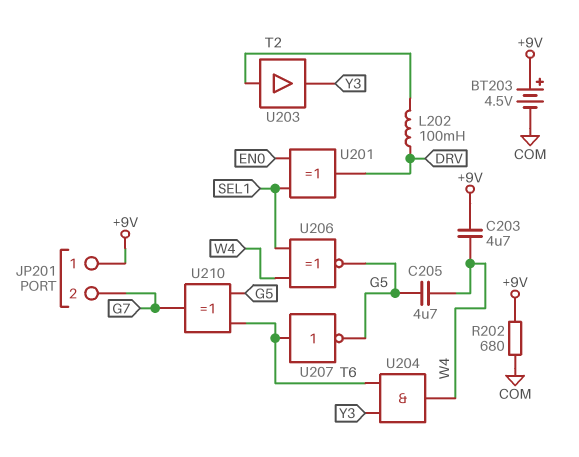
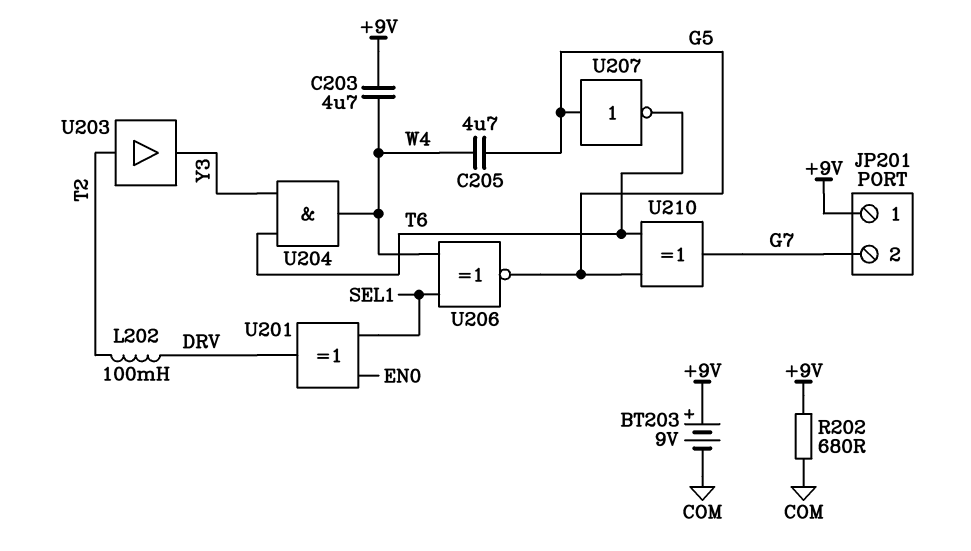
BT203: 4.5V (plus +9V, minus COM) -> 9V (plus +9V, minus COM)
U207: NOT (in T6, out G5) -> NOT (in G5, out T6)

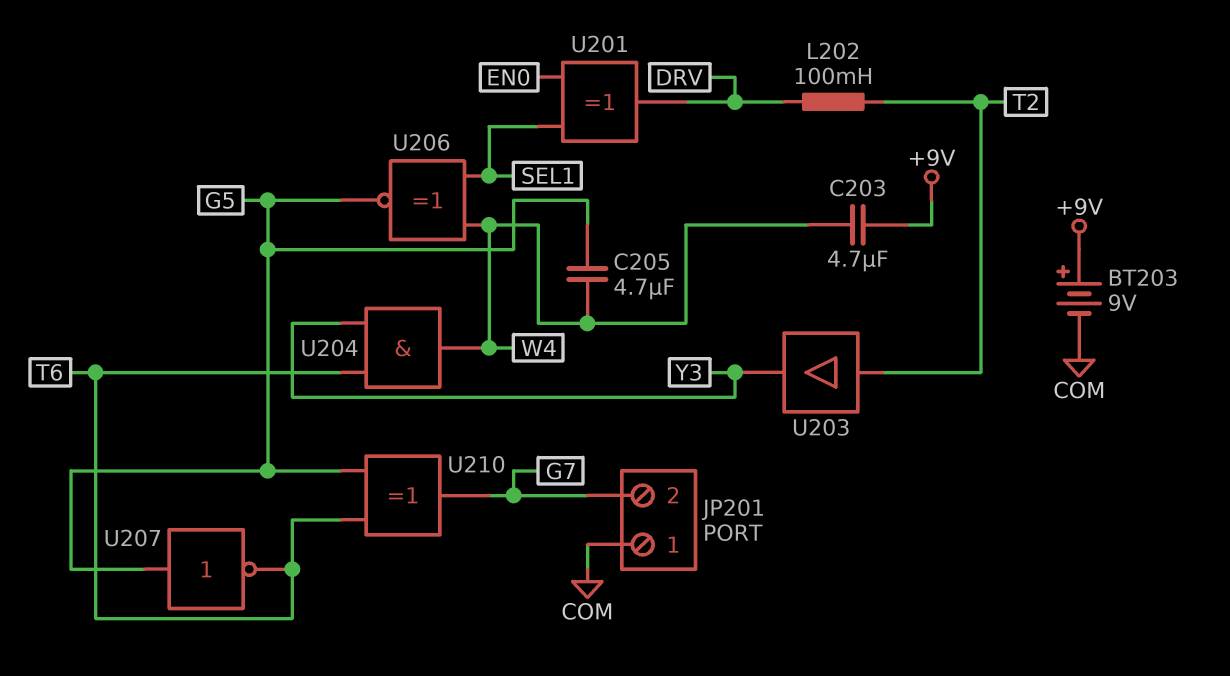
JP201 pin 1: +9V -> COM
R202: 680 (+9V, COM) -> none

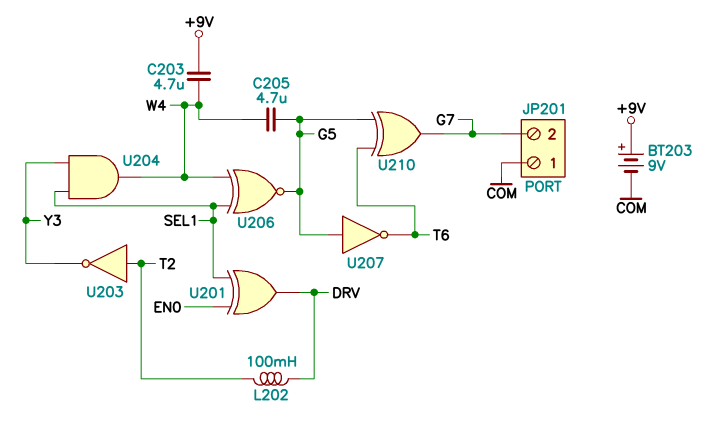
U203: buffer (in T2, out Y3) -> NOT (in T2, out Y3)
U204: AND (in T6, in Y3, out W4) -> AND (in SEL1, in Y3, out W4)

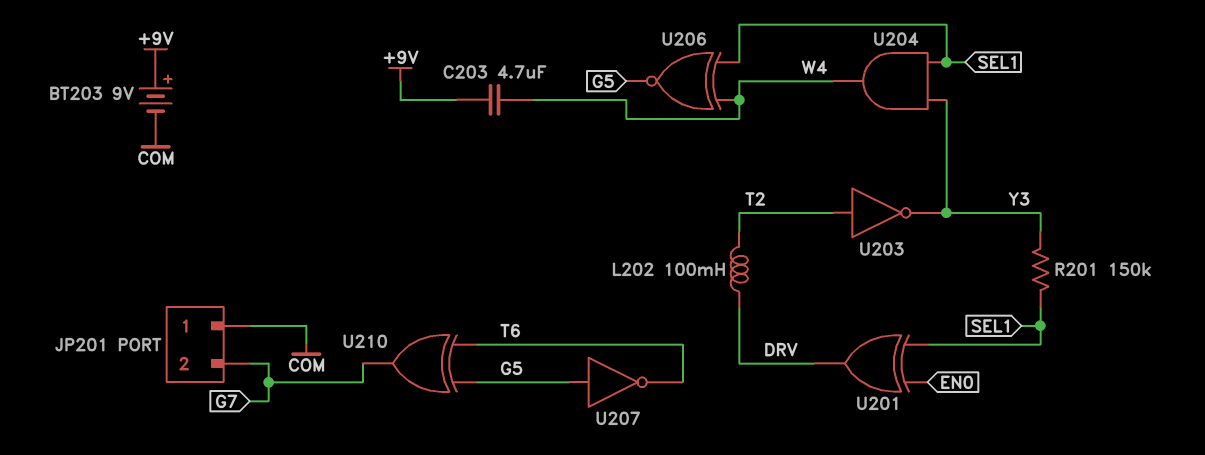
C205: 4.7uF (G5, W4) -> none
R201: none -> 150k (SEL1, Y3)

